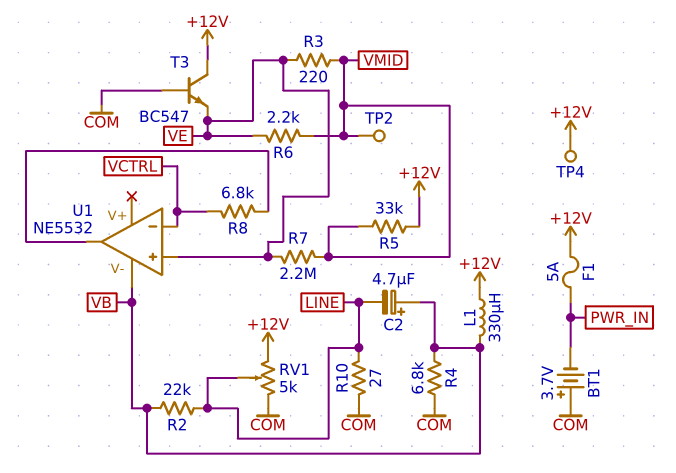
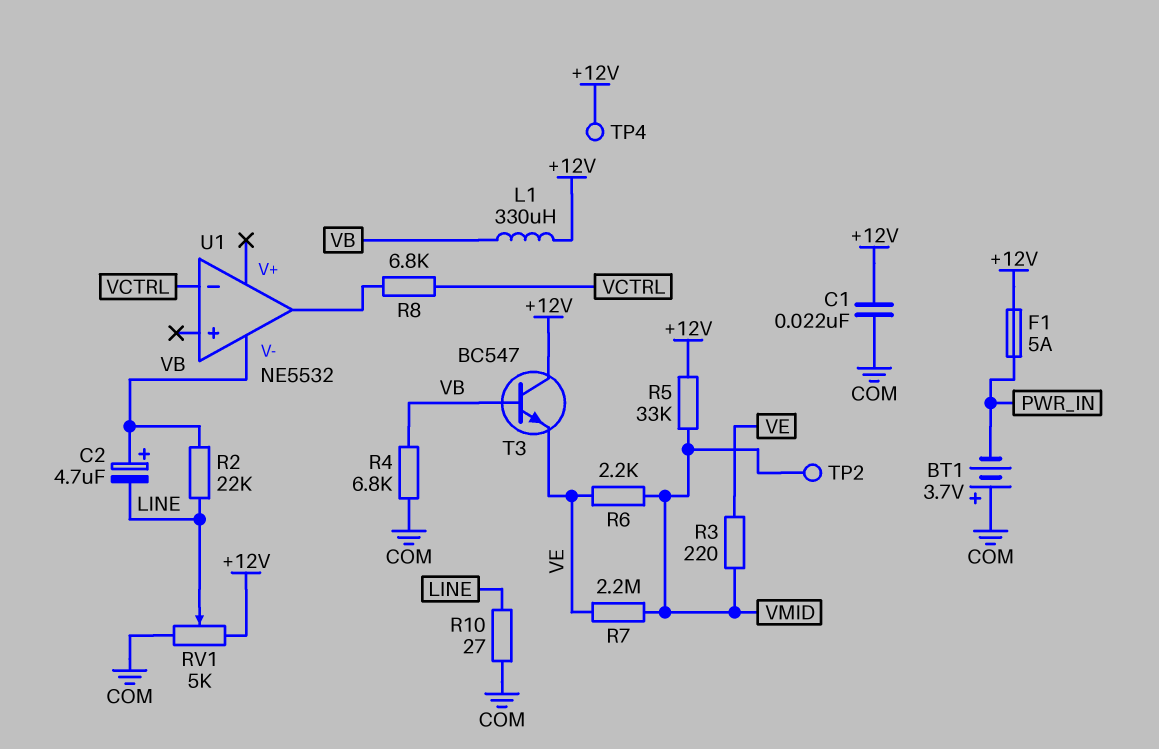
C1: none -> 22nF (+12V, COM)
T3: NPN BC547 (B COM, C +12V, E VE) -> NPN BC547 (B VB, C +12V, E VE)
U1 pin in+: VE -> none

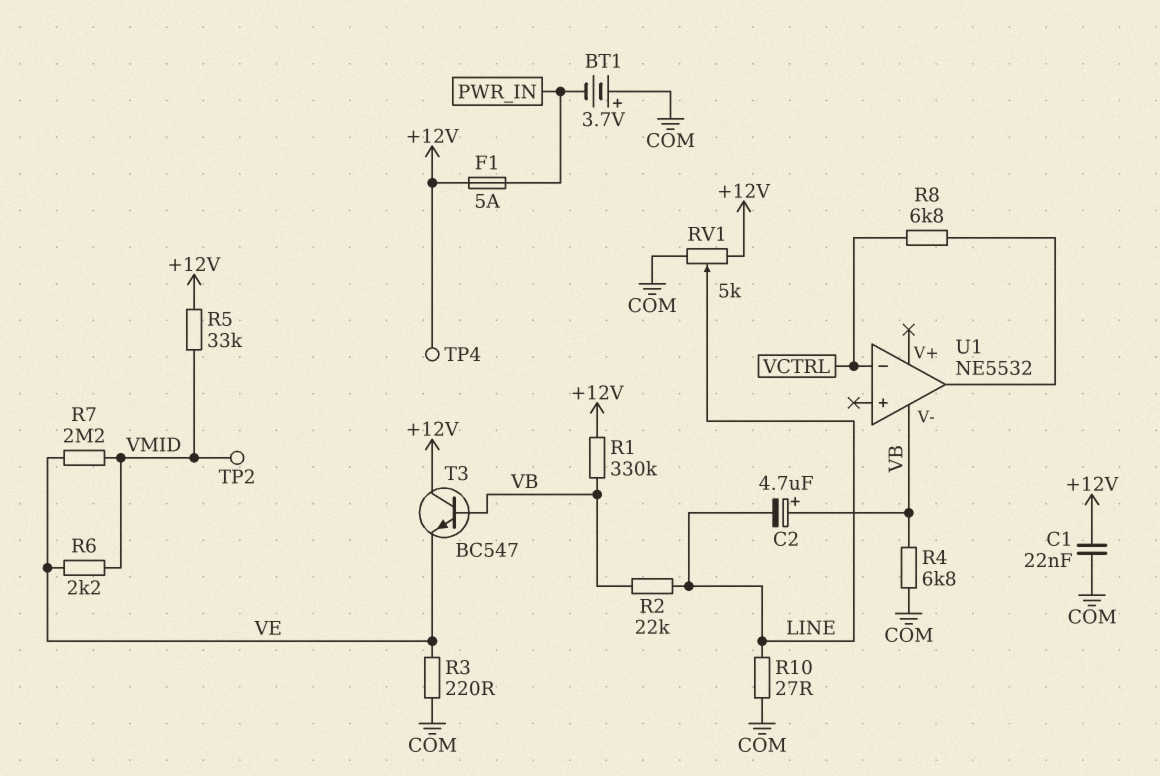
L1: 330uH (+12V, VB) -> none
R1: none -> 330k (+12V, VB)
R3: 220 (VE, VMID) -> 220 (COM, VE)

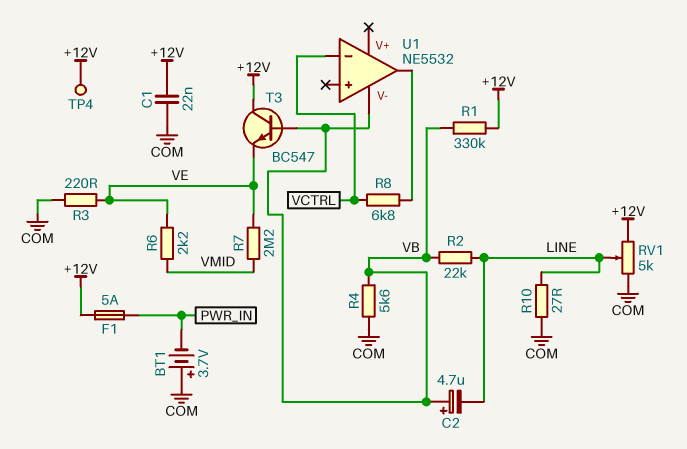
R4: 6.8k (COM, VB) -> 5.6k (COM, VB)
R5: 33k (+12V, VMID) -> none
TP2: test point (VMID) -> none

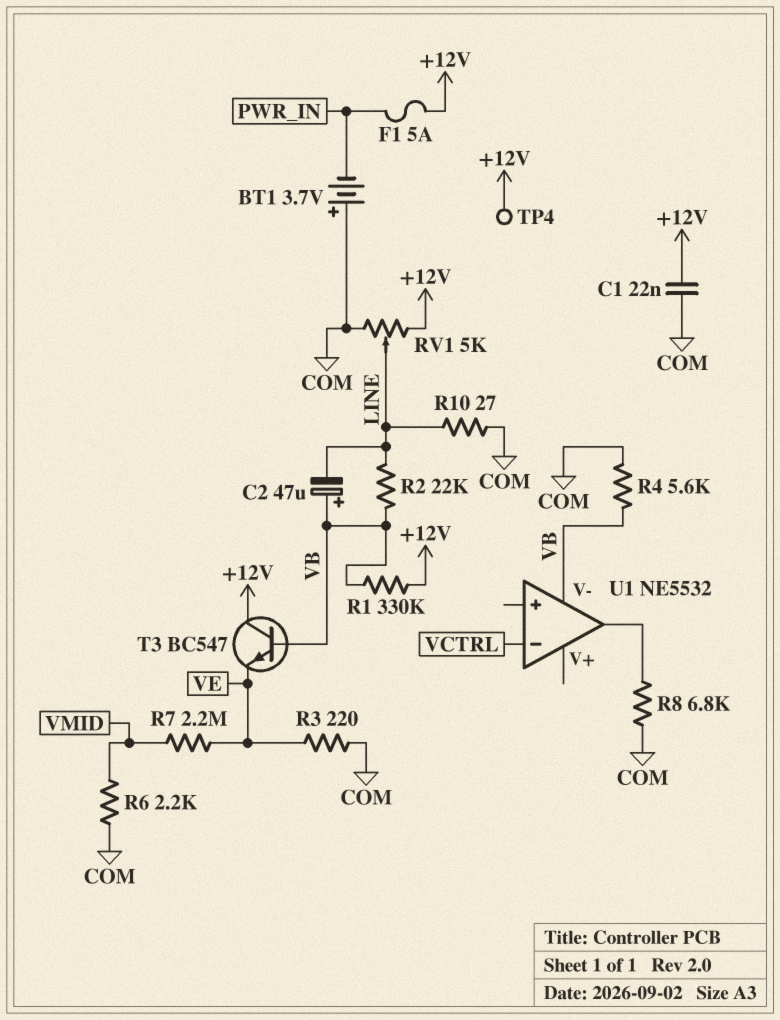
C2: 4.7uF (plus VB, minus LINE) -> 47uF (plus VB, minus LINE)
R6: 2.2k (VE, VMID) -> 2.2k (COM, VMID)
R8: 6.8k (U1/out, VCTRL) -> 6.8k (COM, U1/out)

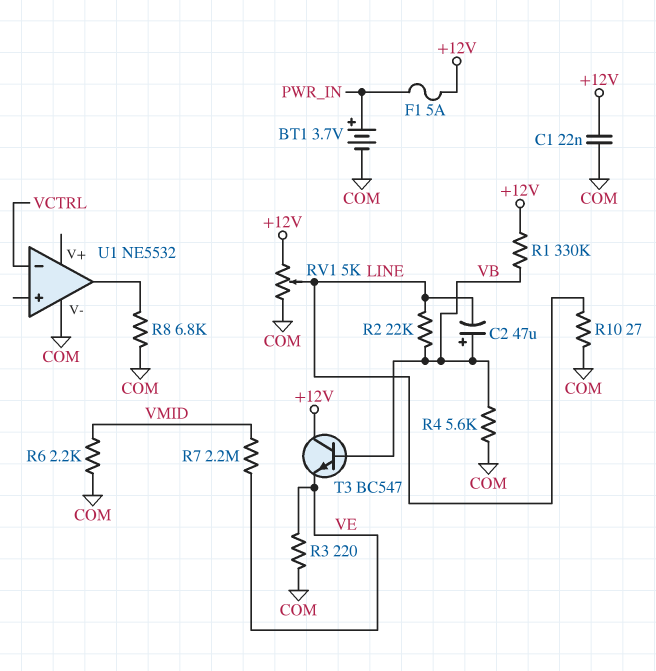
BT1: 3.7V (plus COM, minus PWR_IN) -> 3.7V (plus PWR_IN, minus COM)
TP4: test point (+12V) -> none
U1 pin V-: VB -> COM

